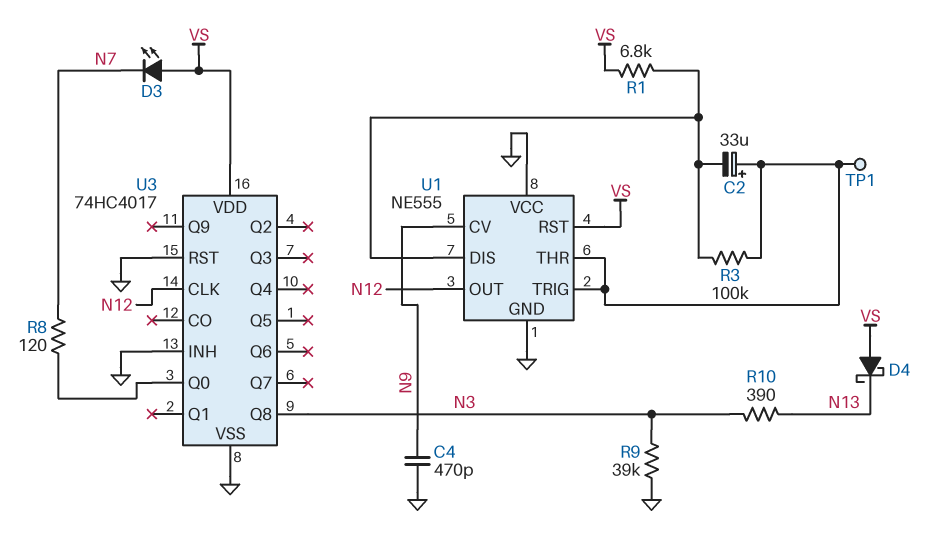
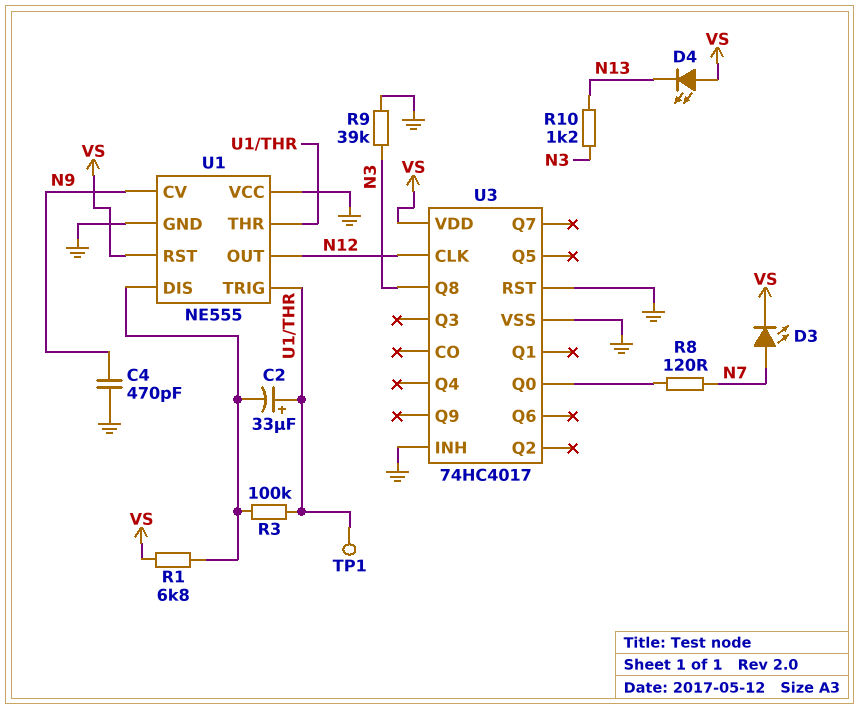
D3: LED (A VS, K N7) -> LED (A N7, K VS)
D4: schottky (A VS, K N13) -> LED (A VS, K N13)
R10: 390 (N3, N13) -> 1.2k (N3, N13)

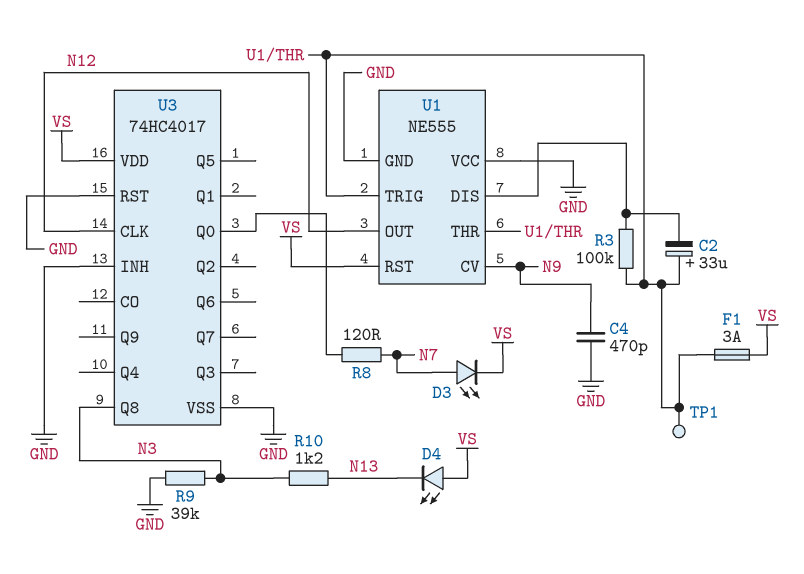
F1: none -> 3A (U1/THR, VS)
R1: 6.8k (U1/DIS, VS) -> none

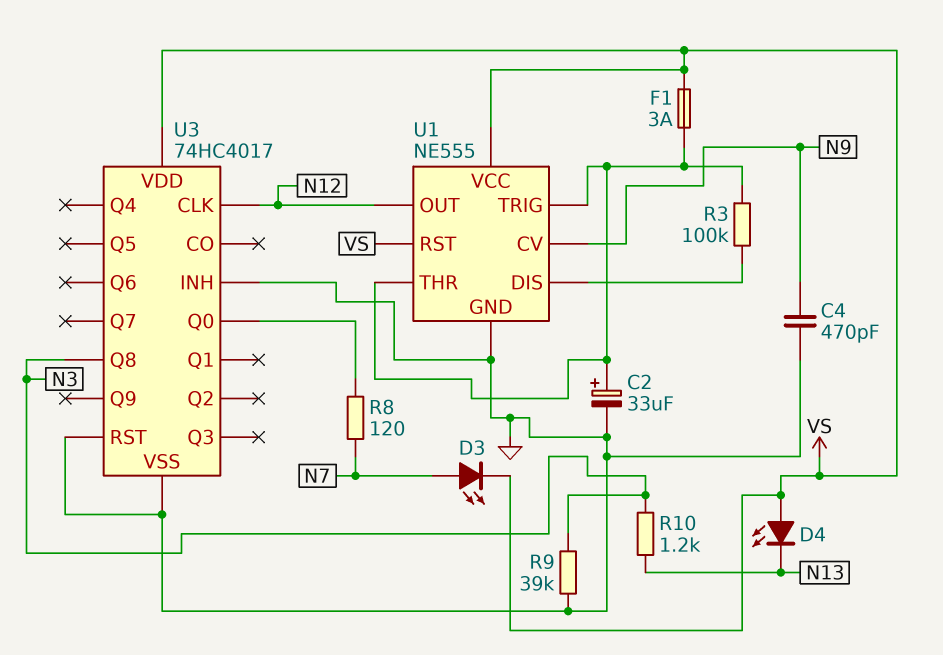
C2: 33uF (plus U1/THR, minus U1/DIS) -> 33uF (plus U1/THR, minus GND)
TP1: test point (U1/THR) -> none
U1 pin VCC: GND -> VS

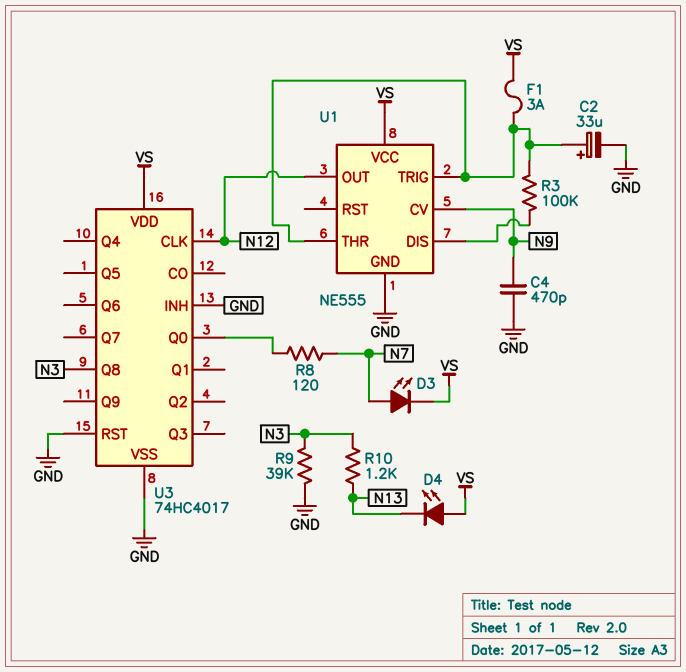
U1 pin RST: VS -> none

